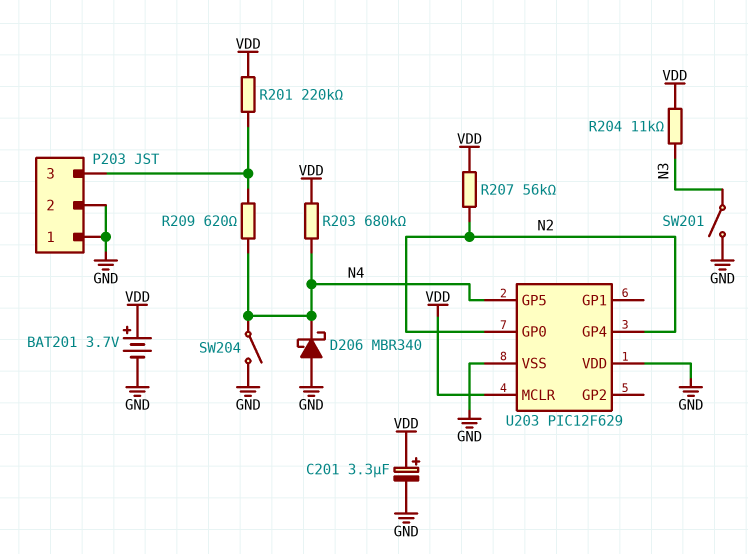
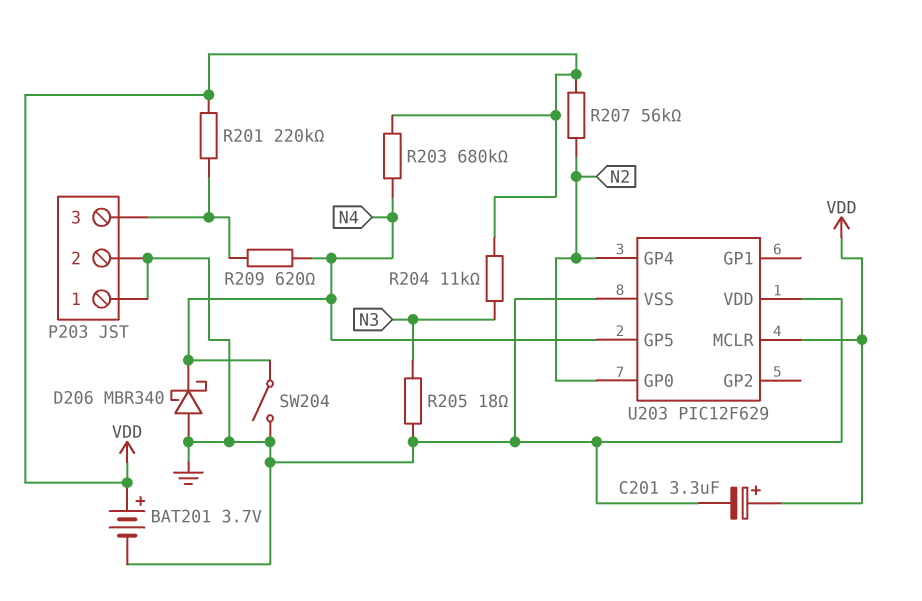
R205: none -> 18 (GND, N3)
SW201: switch (GND, N3) -> none

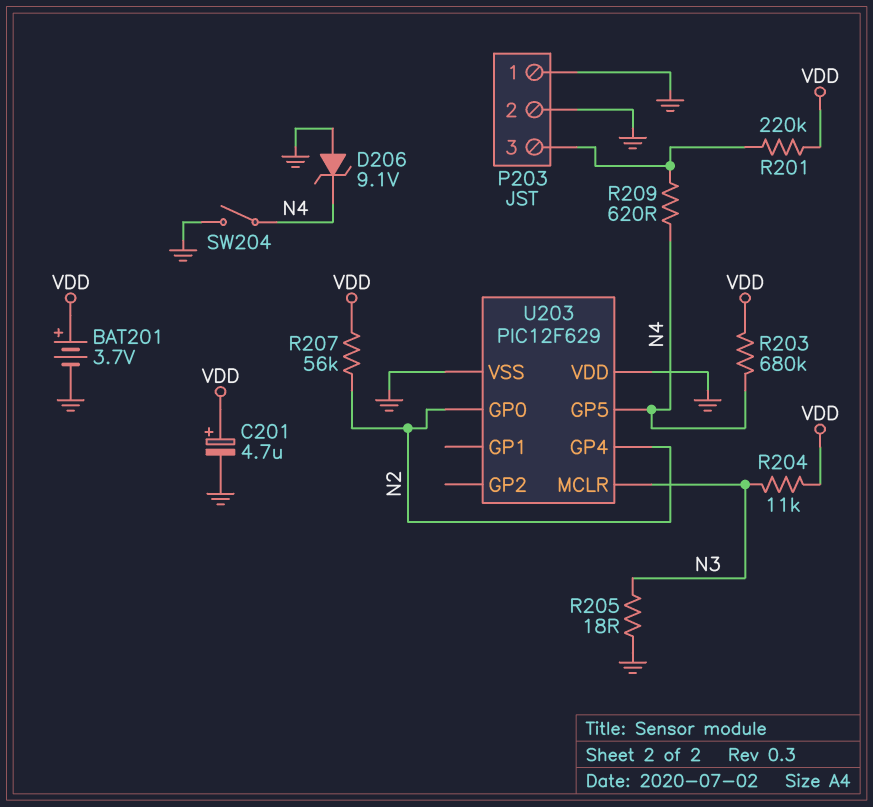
C201: 3.3uF (plus VDD, minus GND) -> 4.7uF (plus VDD, minus GND)
D206: schottky MBR340 (A GND, K N4) -> zener 9.1V (A GND, K N4)
U203 pin MCLR: VDD -> N3

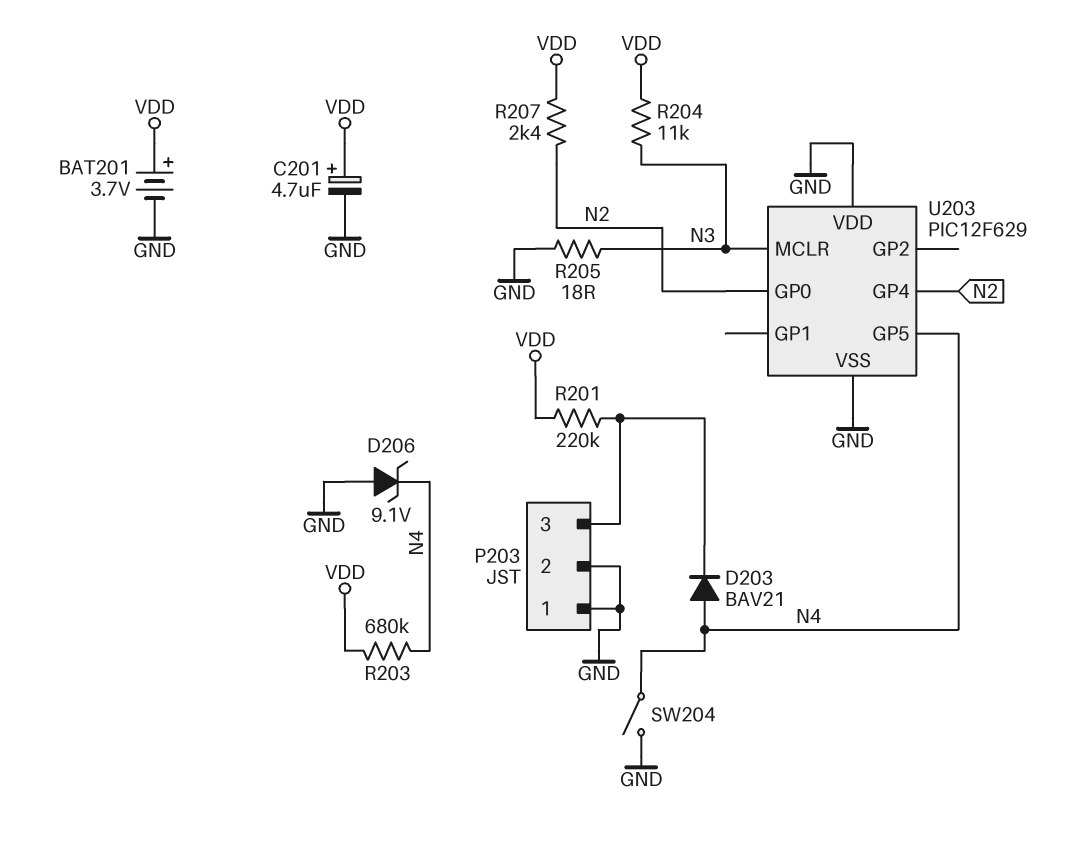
D203: none -> diode BAV21 (A N4, K P203/3)
R207: 56k (N2, VDD) -> 2.4k (N2, VDD)
R209: 620 (N4, P203/3) -> none

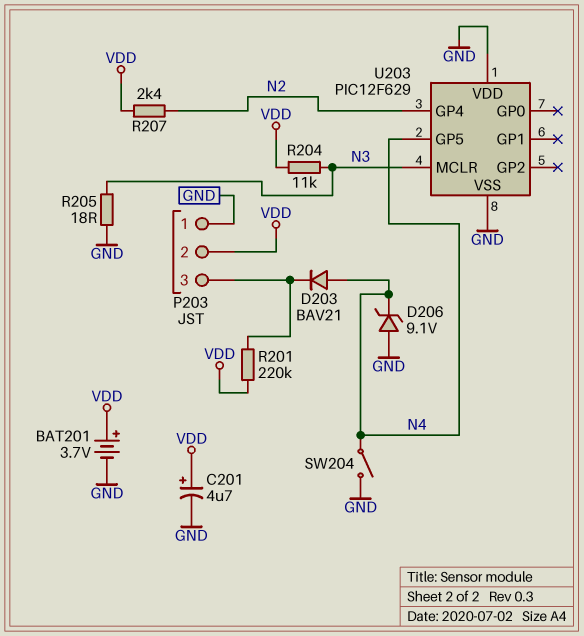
P203 pin 2: GND -> VDD
R203: 680k (N4, VDD) -> none
U203 pin GP0: N2 -> none

